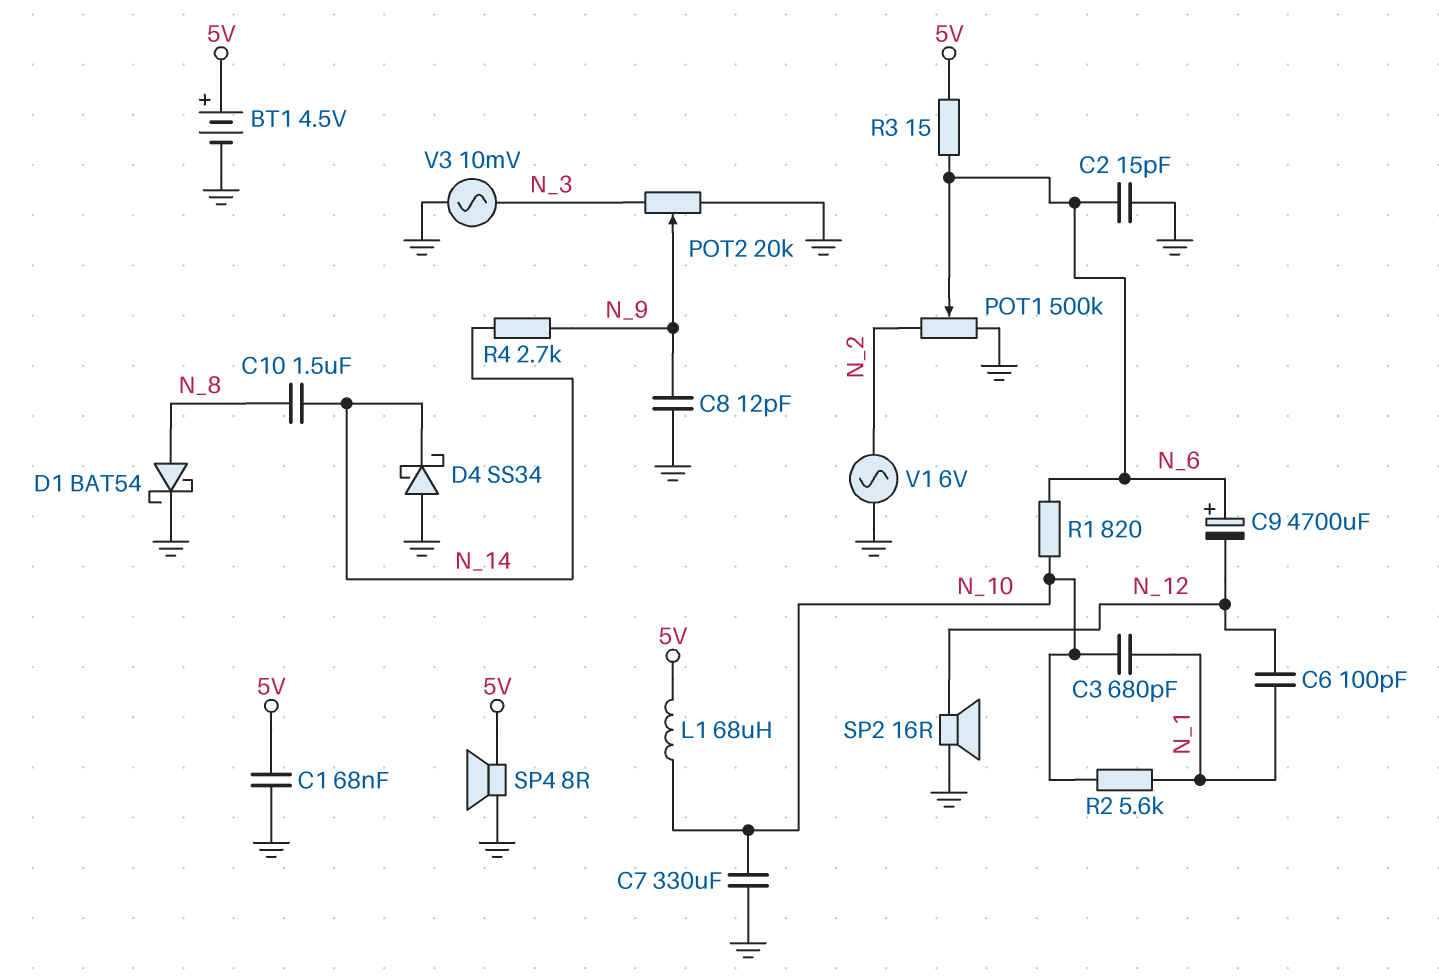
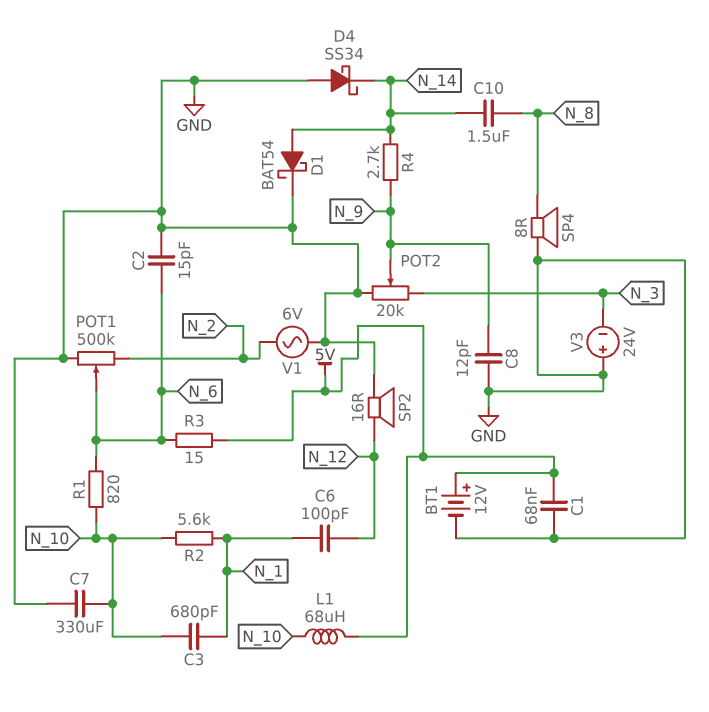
BT1: 4.5V (plus 5V, minus GND) -> 12V (plus 5V, minus GND)
C9: 4700uF (plus N_6, minus N_12) -> none
D1: schottky BAT54 (A N_8, K GND) -> schottky BAT54 (A N_14, K GND)
SP4: speaker 8R (5V, GND) -> speaker 8R (GND, N_8)
V3: AC 10mV (GND, N_3) -> 24V (plus GND, minus N_3)

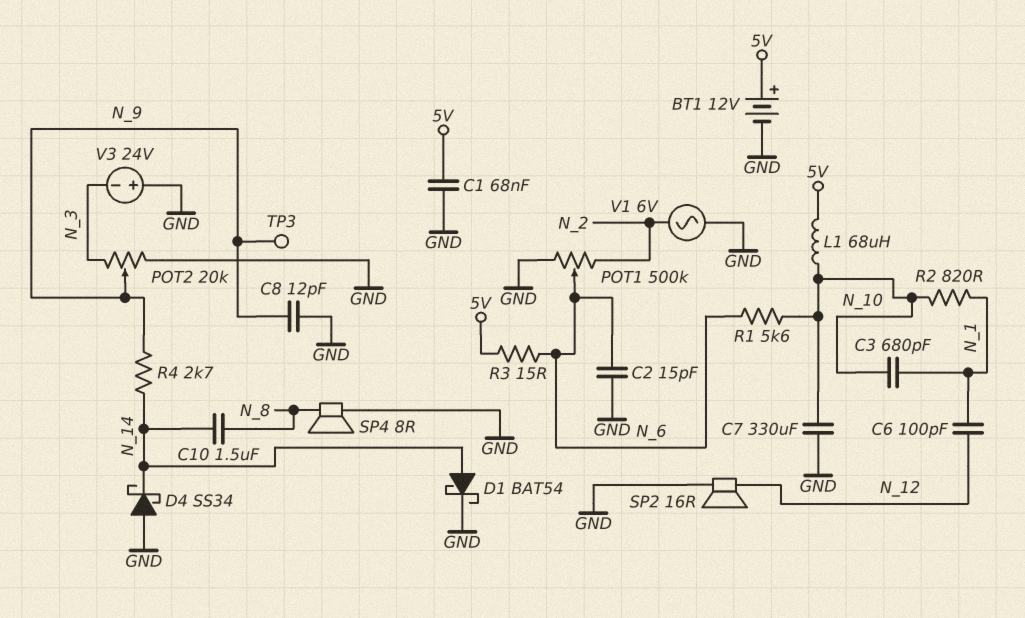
R1: 820 (N_6, N_10) -> 5.6k (N_6, N_10)
R2: 5.6k (N_1, N_10) -> 820 (N_1, N_10)
TP3: none -> test point (N_9)

